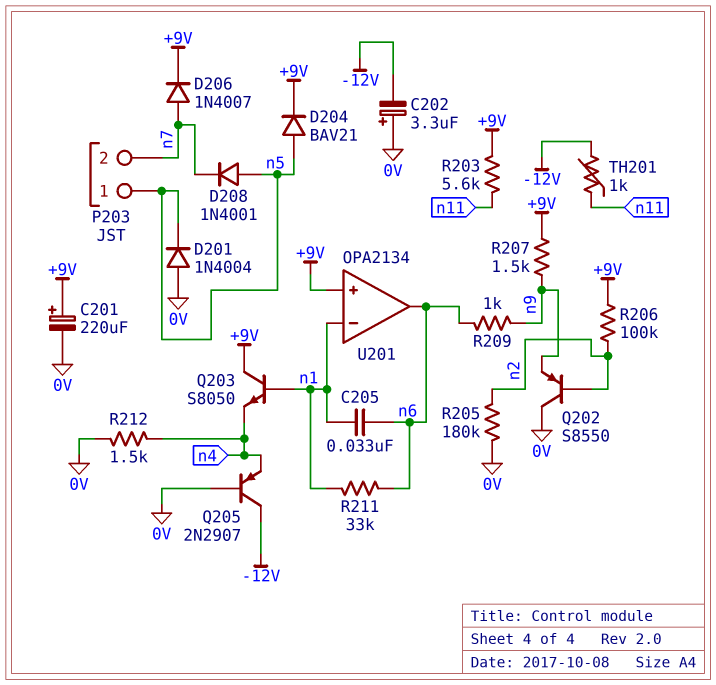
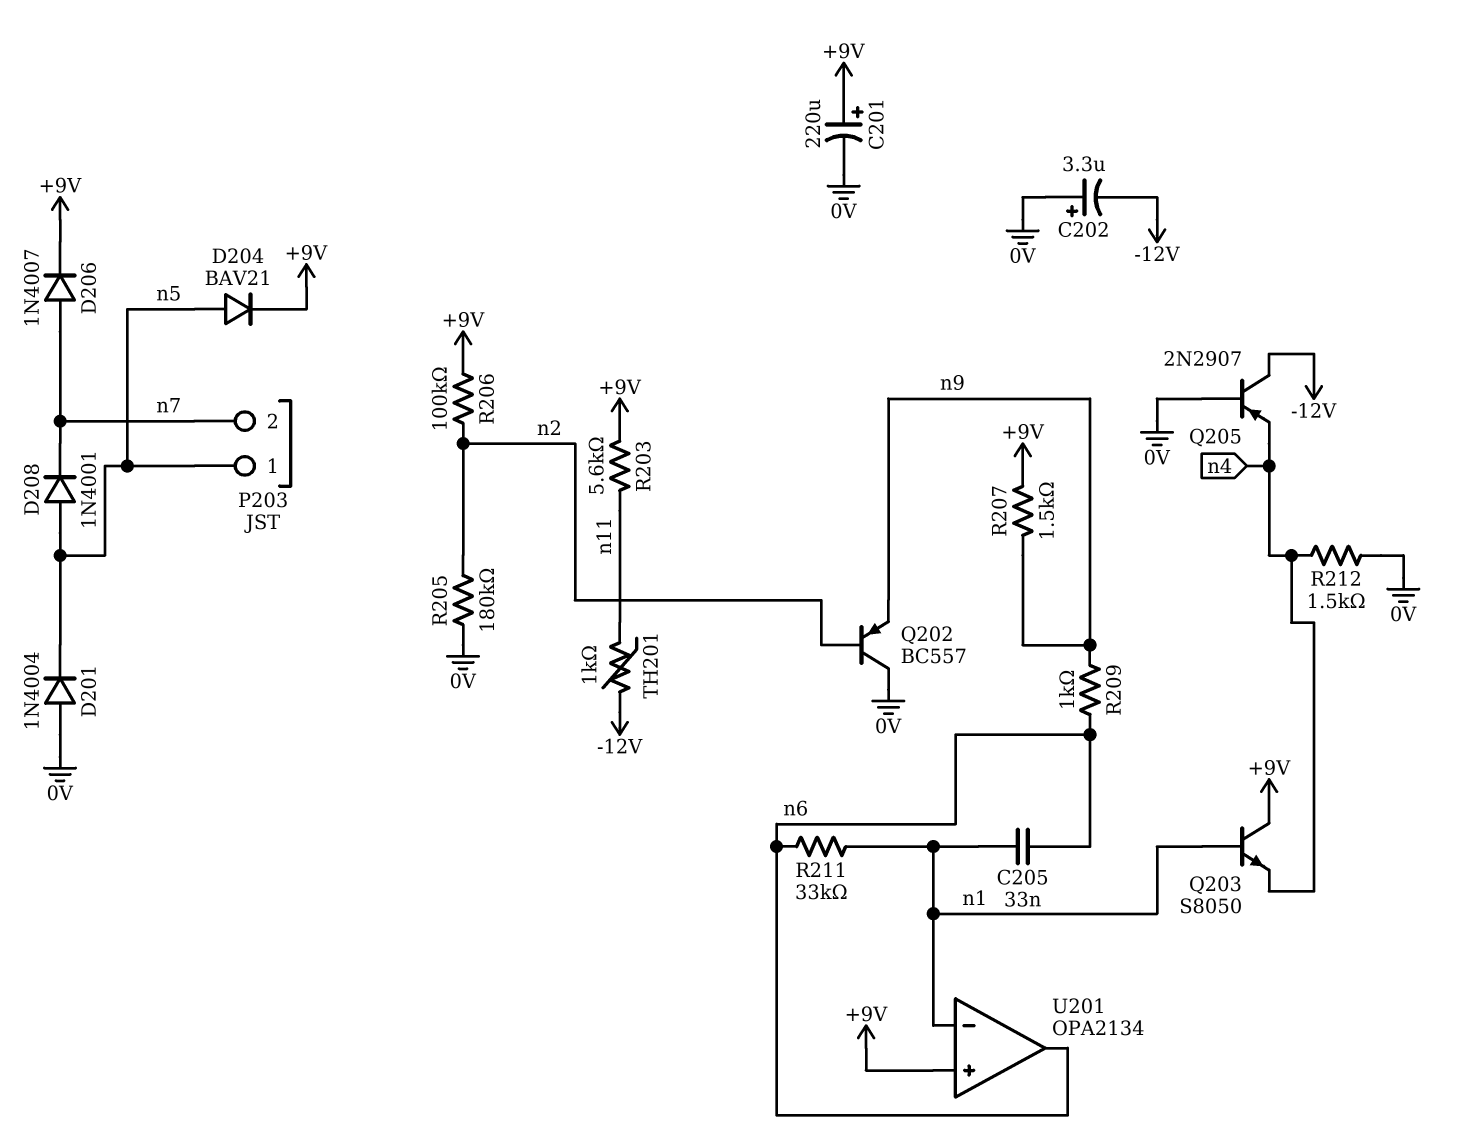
Q202: PNP S8550 (B n2, C 0V, E n9) -> PNP BC557 (B n2, C 0V, E n9)

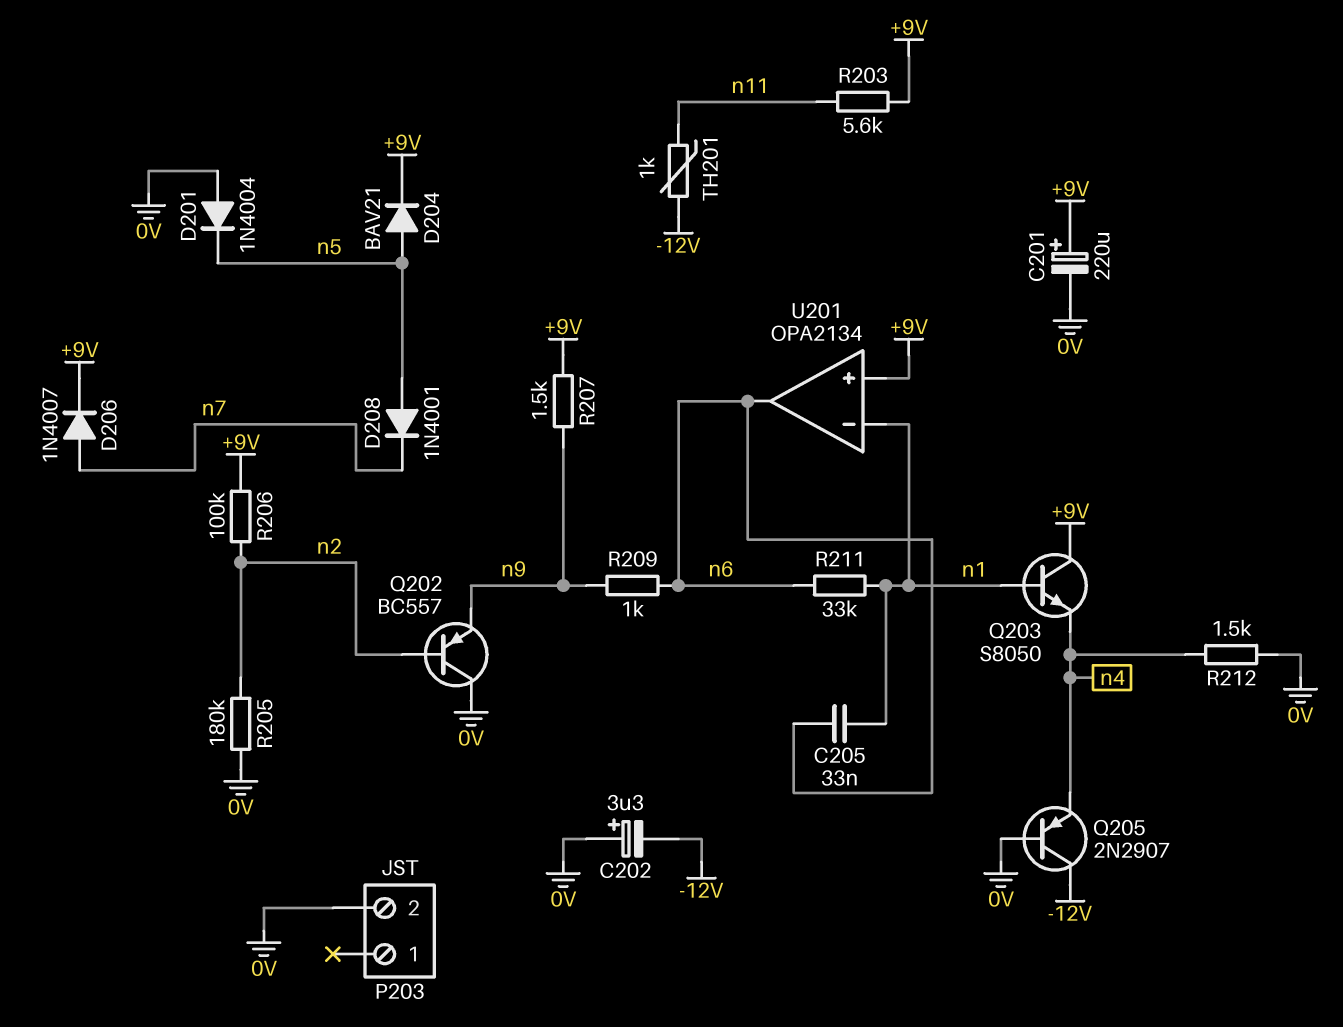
P203 pin 1: n5 -> none
P203 pin 2: n7 -> 0V

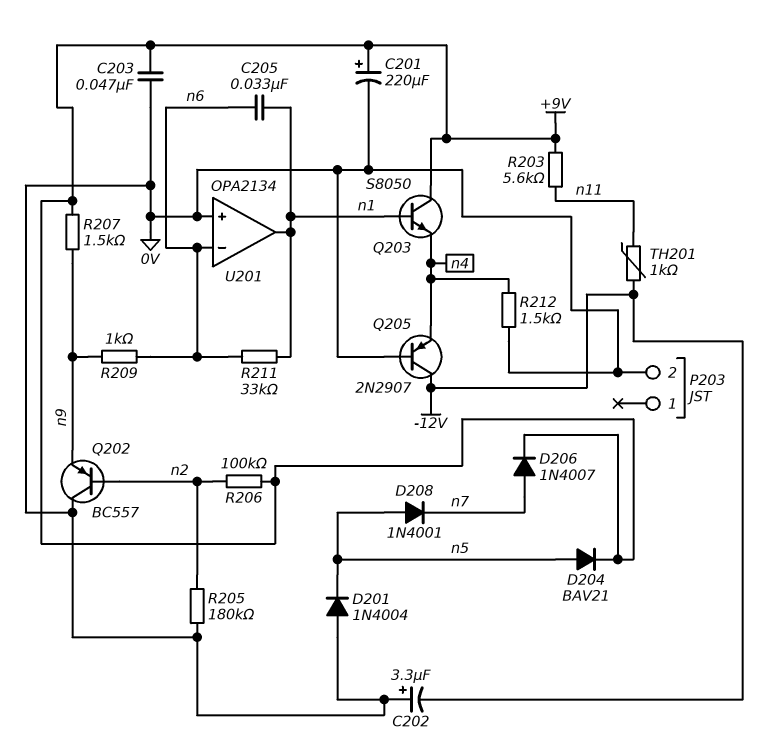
C203: none -> 47nF (+9V, 0V)
U201 pin in+: +9V -> 0V
U201 pin in-: n1 -> n6
U201 pin out: n6 -> n1

